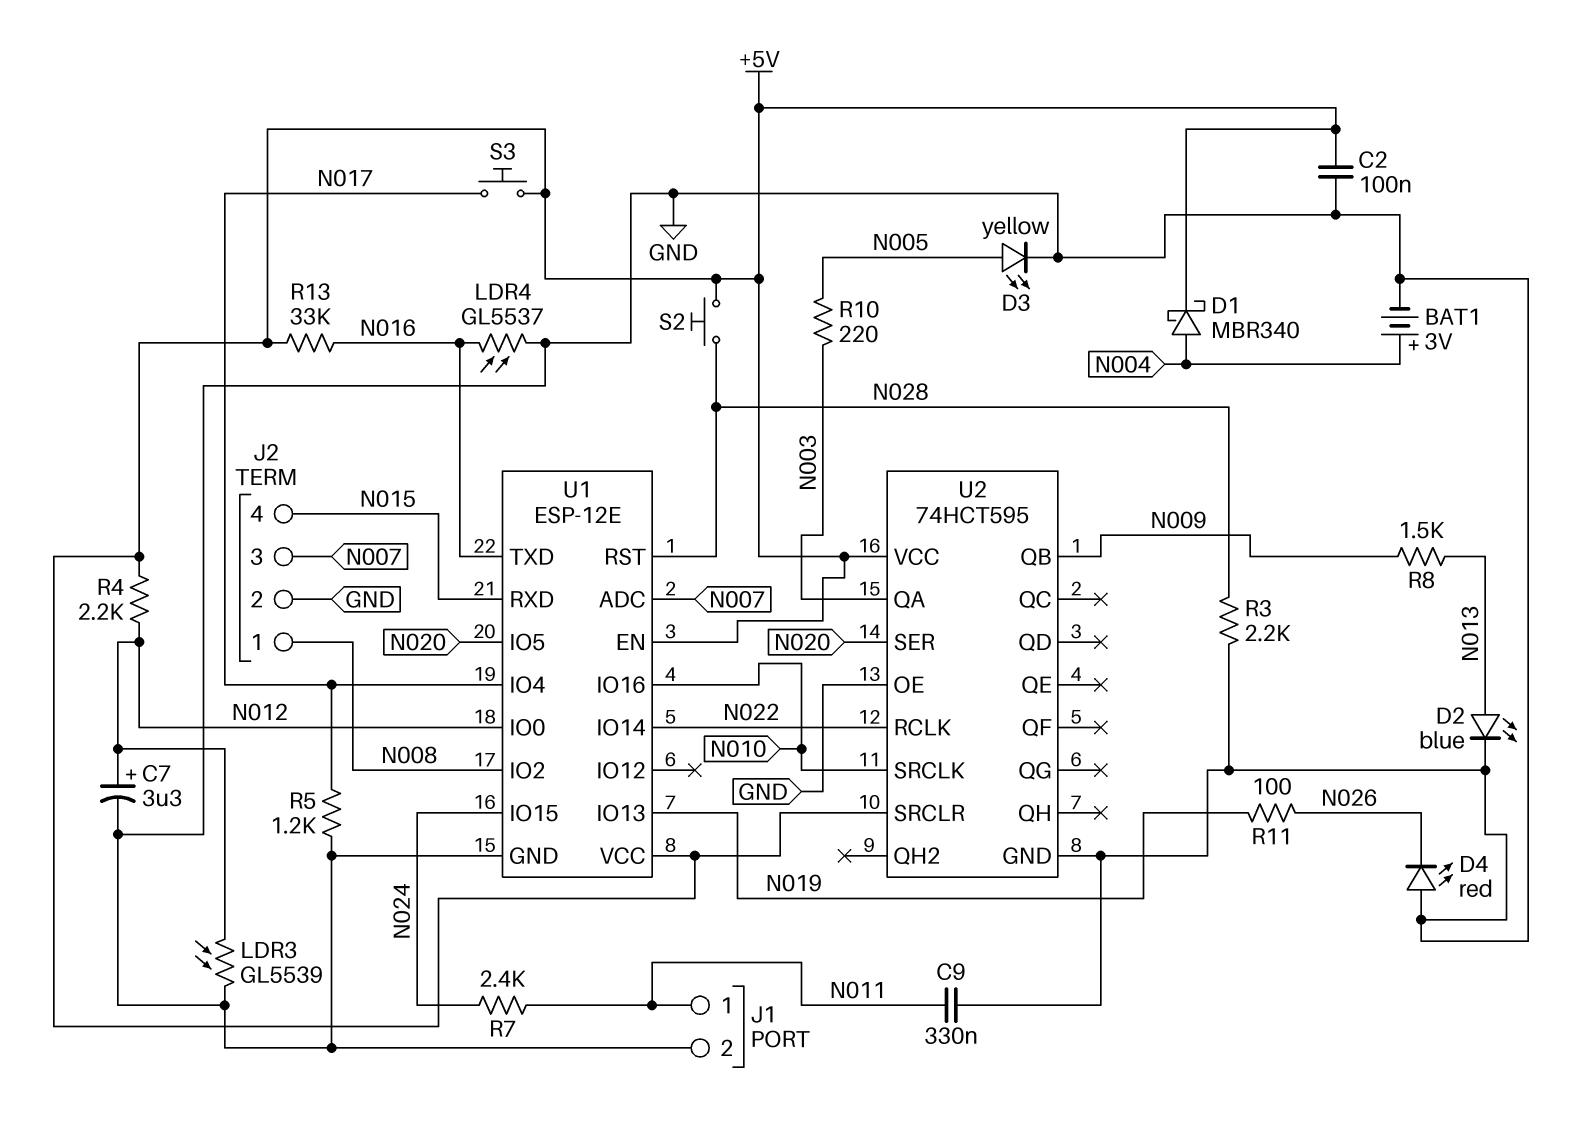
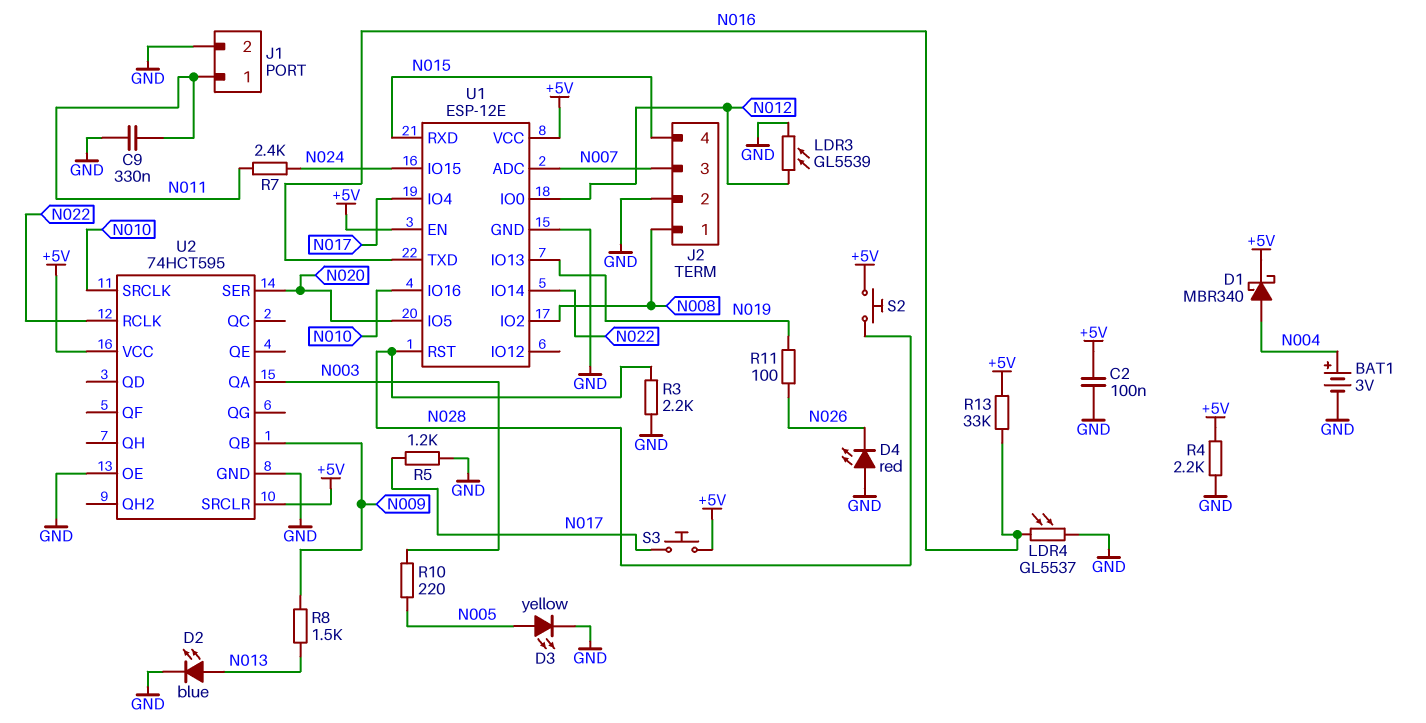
C7: 3.3uF (plus N012, minus GND) -> none
R4: 2.2k (+5V, N012) -> 2.2k (+5V, GND)

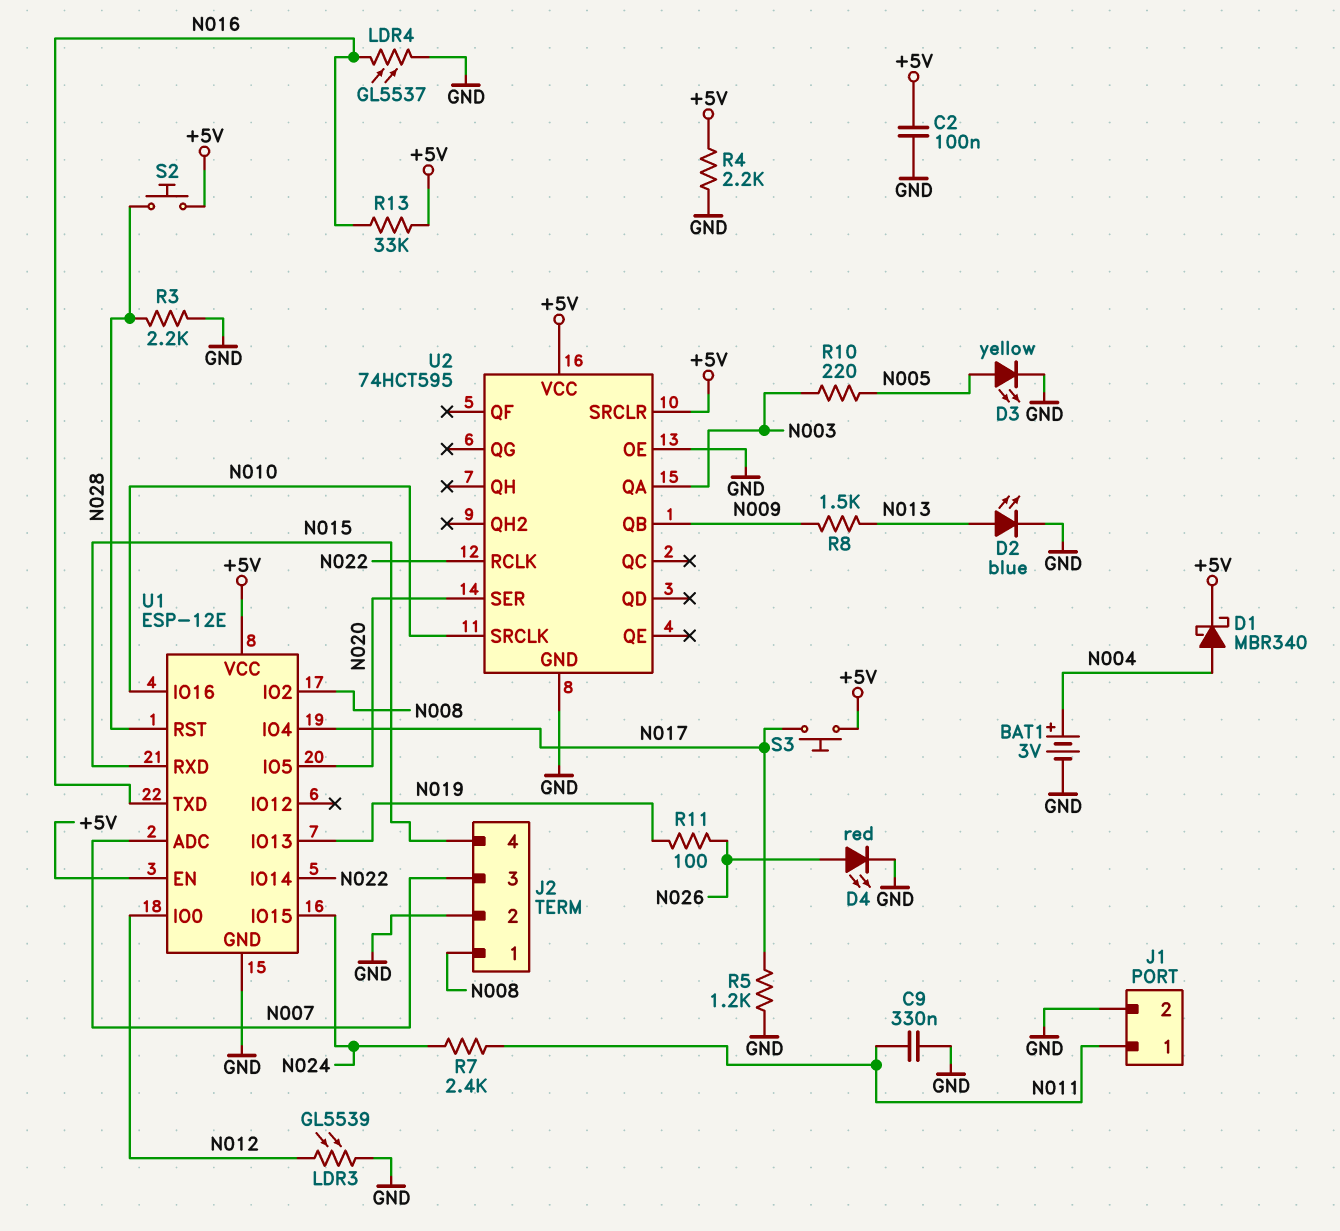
D4: LED red (A GND, K N026) -> LED red (A N026, K GND)

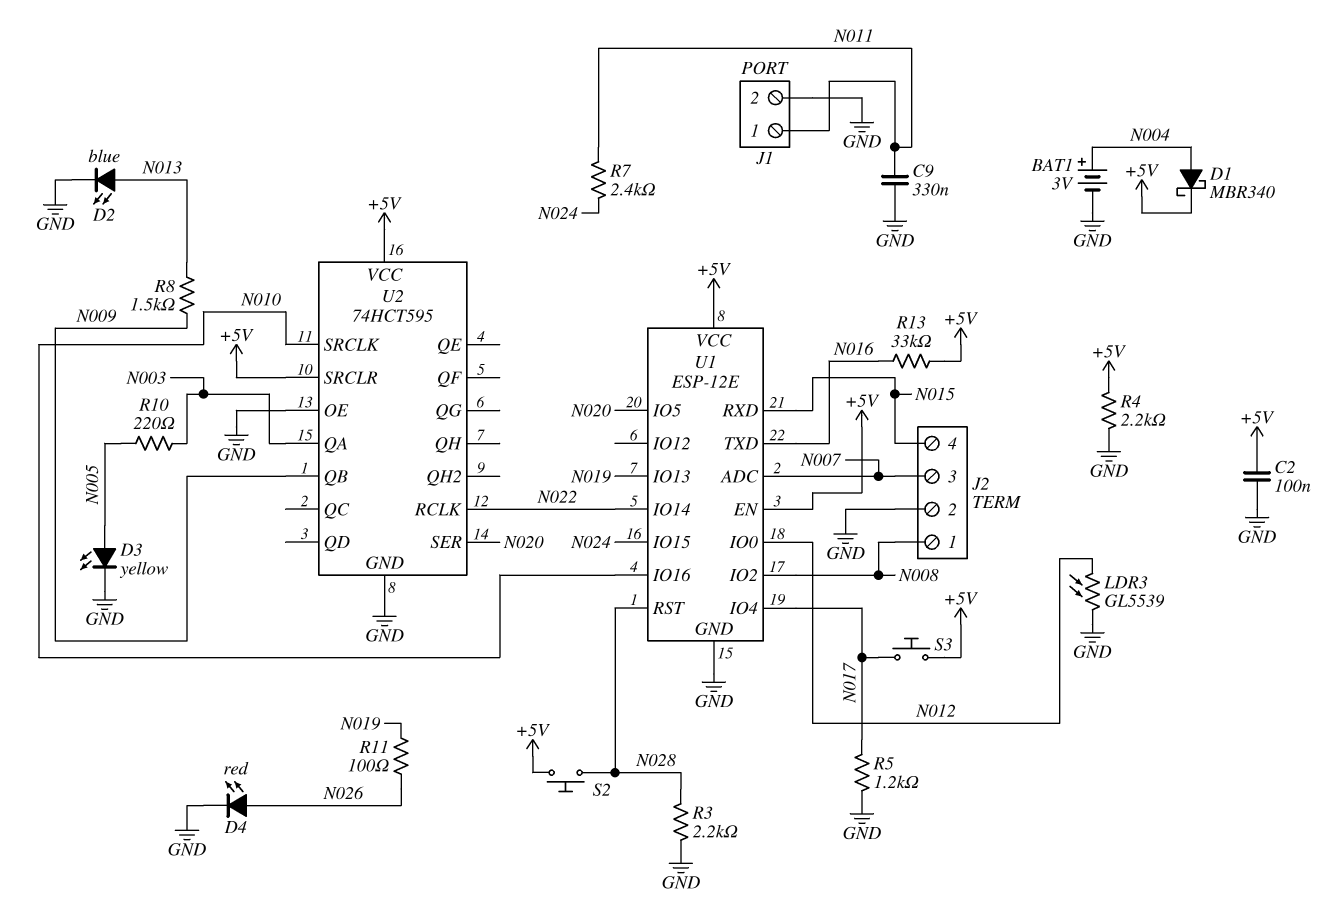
LDR4: GL5537 (GND, N016) -> none

